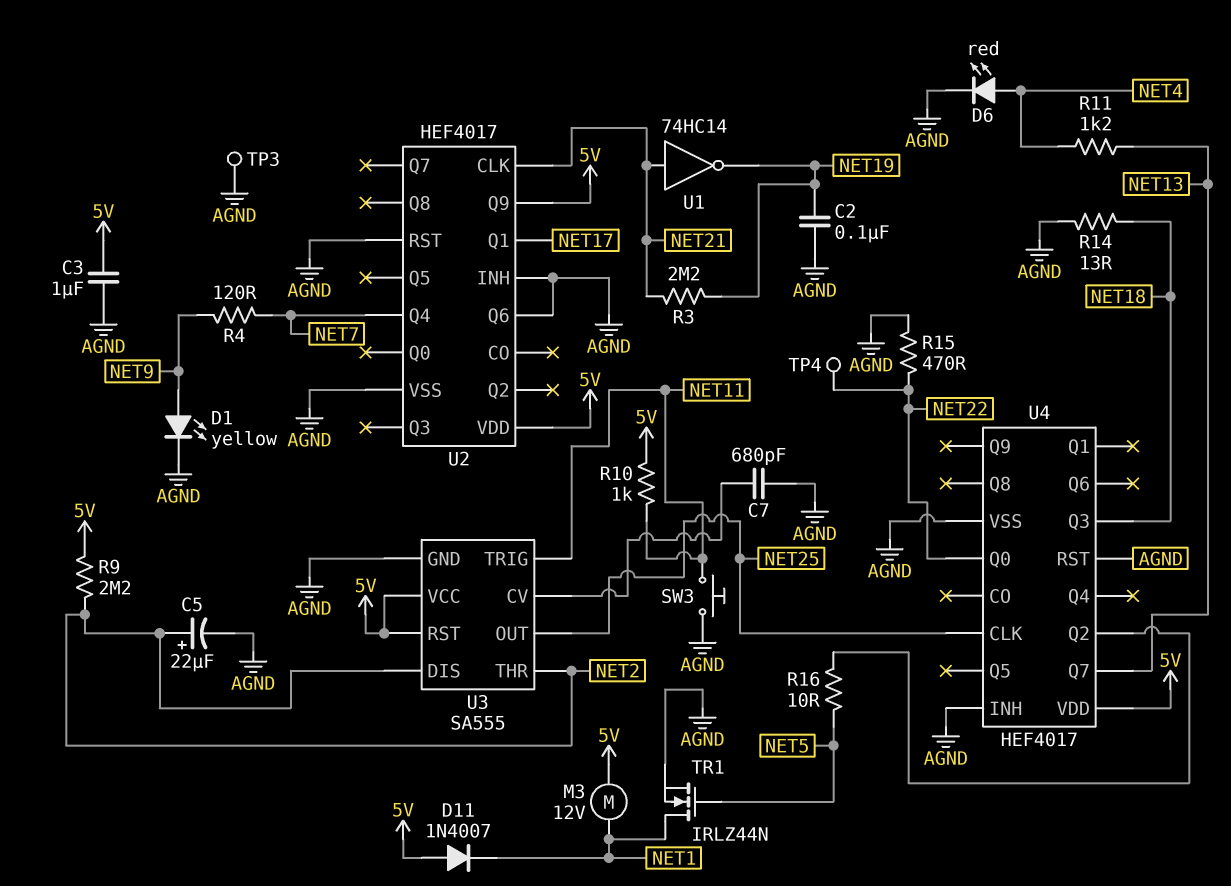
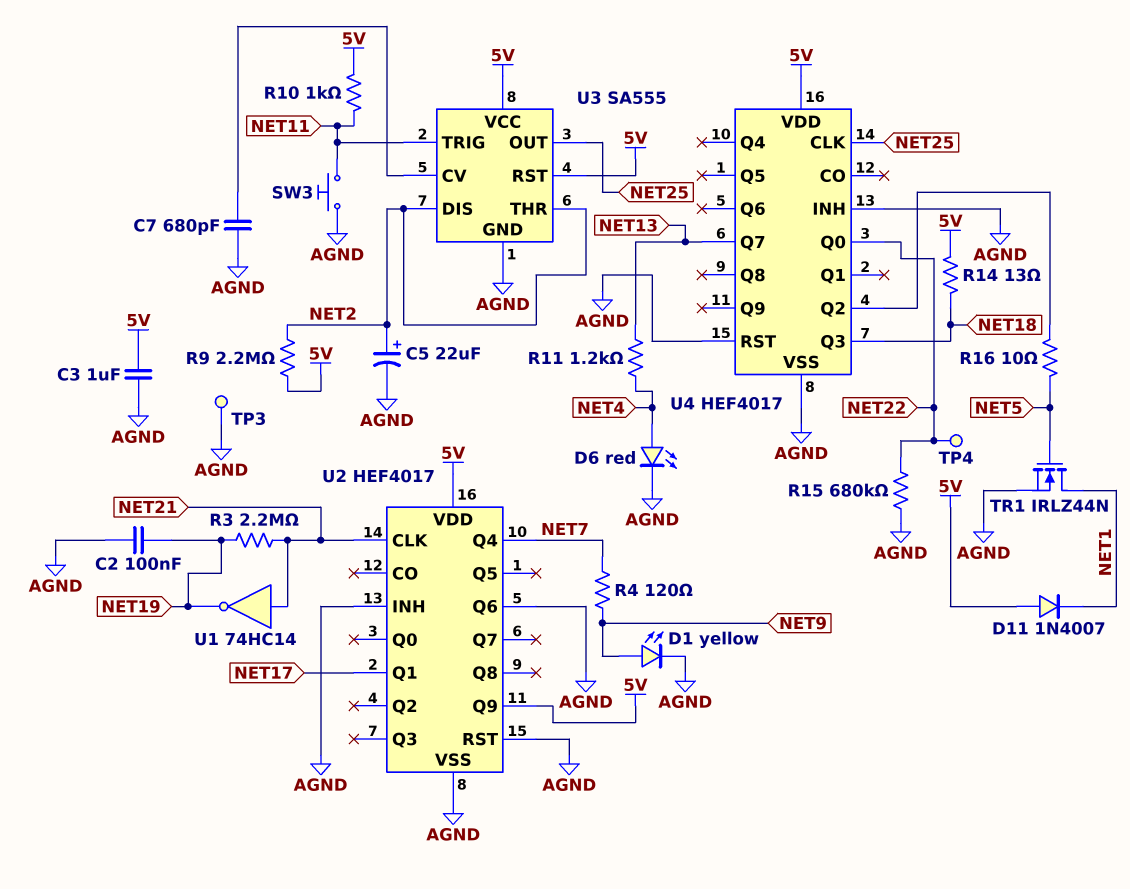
M3: motor 12V (5V, NET1) -> none
R14: 13 (AGND, NET18) -> 13 (5V, NET18)
R15: 470 (AGND, NET22) -> 680k (AGND, NET22)

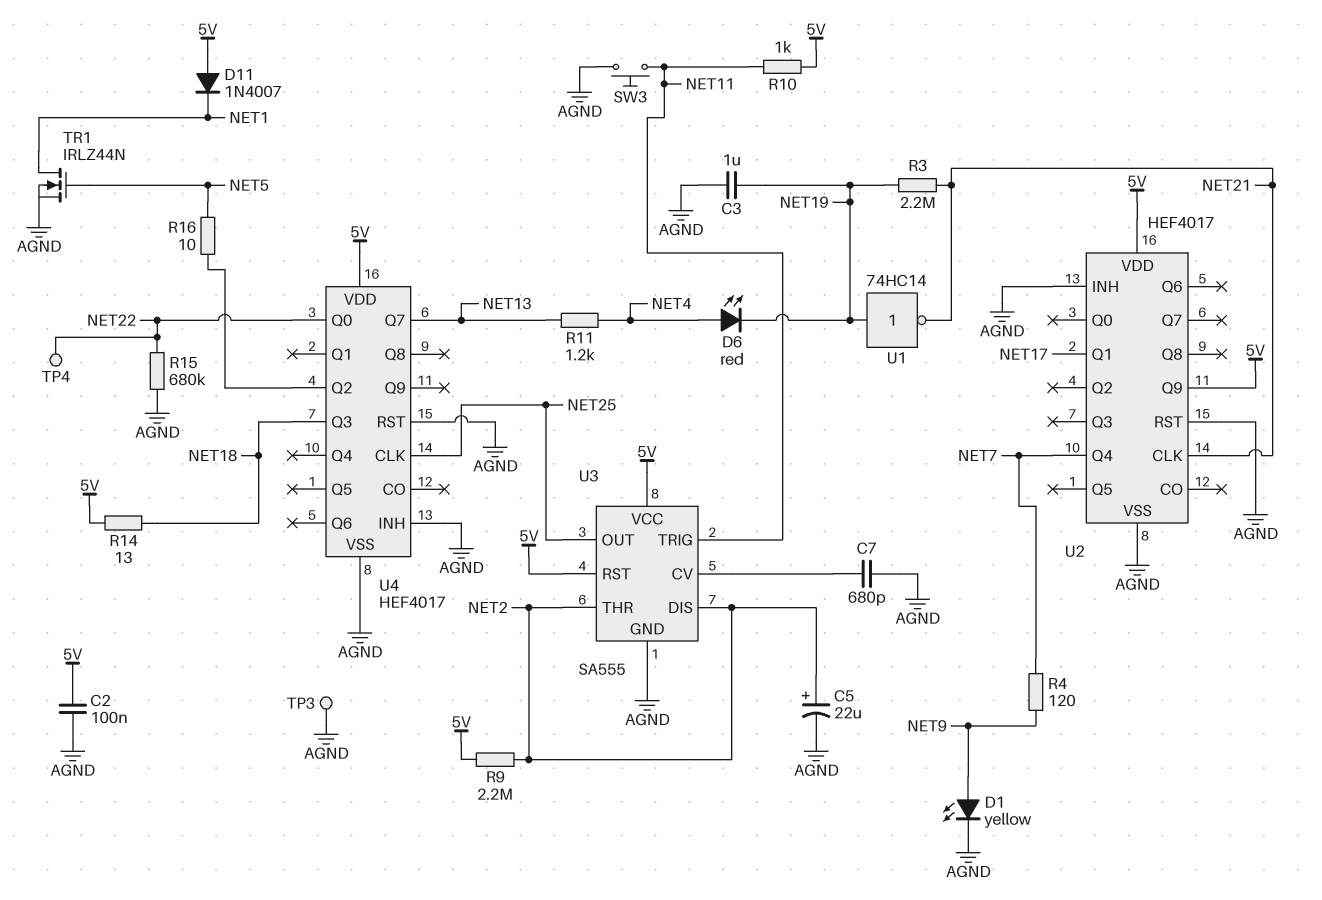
C2: 100nF (AGND, NET19) -> 100nF (5V, AGND)
C3: 1uF (5V, AGND) -> 1uF (AGND, NET19)
D6: LED red (A NET4, K AGND) -> LED red (A NET4, K NET19)
U1: NOT 74HC14 (in NET21, out NET19) -> NOT 74HC14 (in NET19, out NET21)
U2 pin Q6: AGND -> none

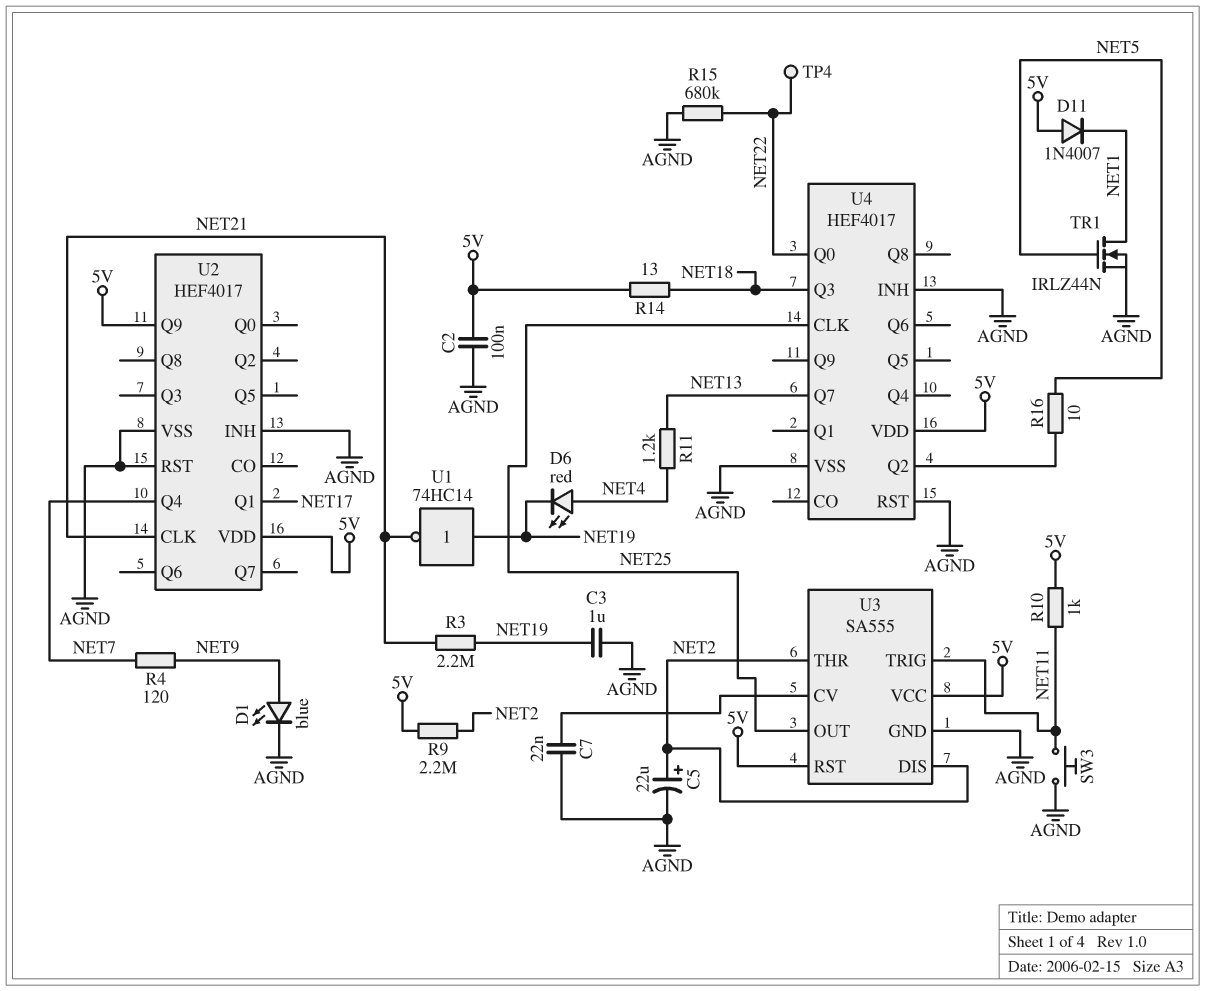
C7: 680pF (AGND, U3/CV) -> 22nF (AGND, U3/CV)
D1: LED yellow (A NET9, K AGND) -> LED blue (A NET9, K AGND)
TP3: test point (AGND) -> none

